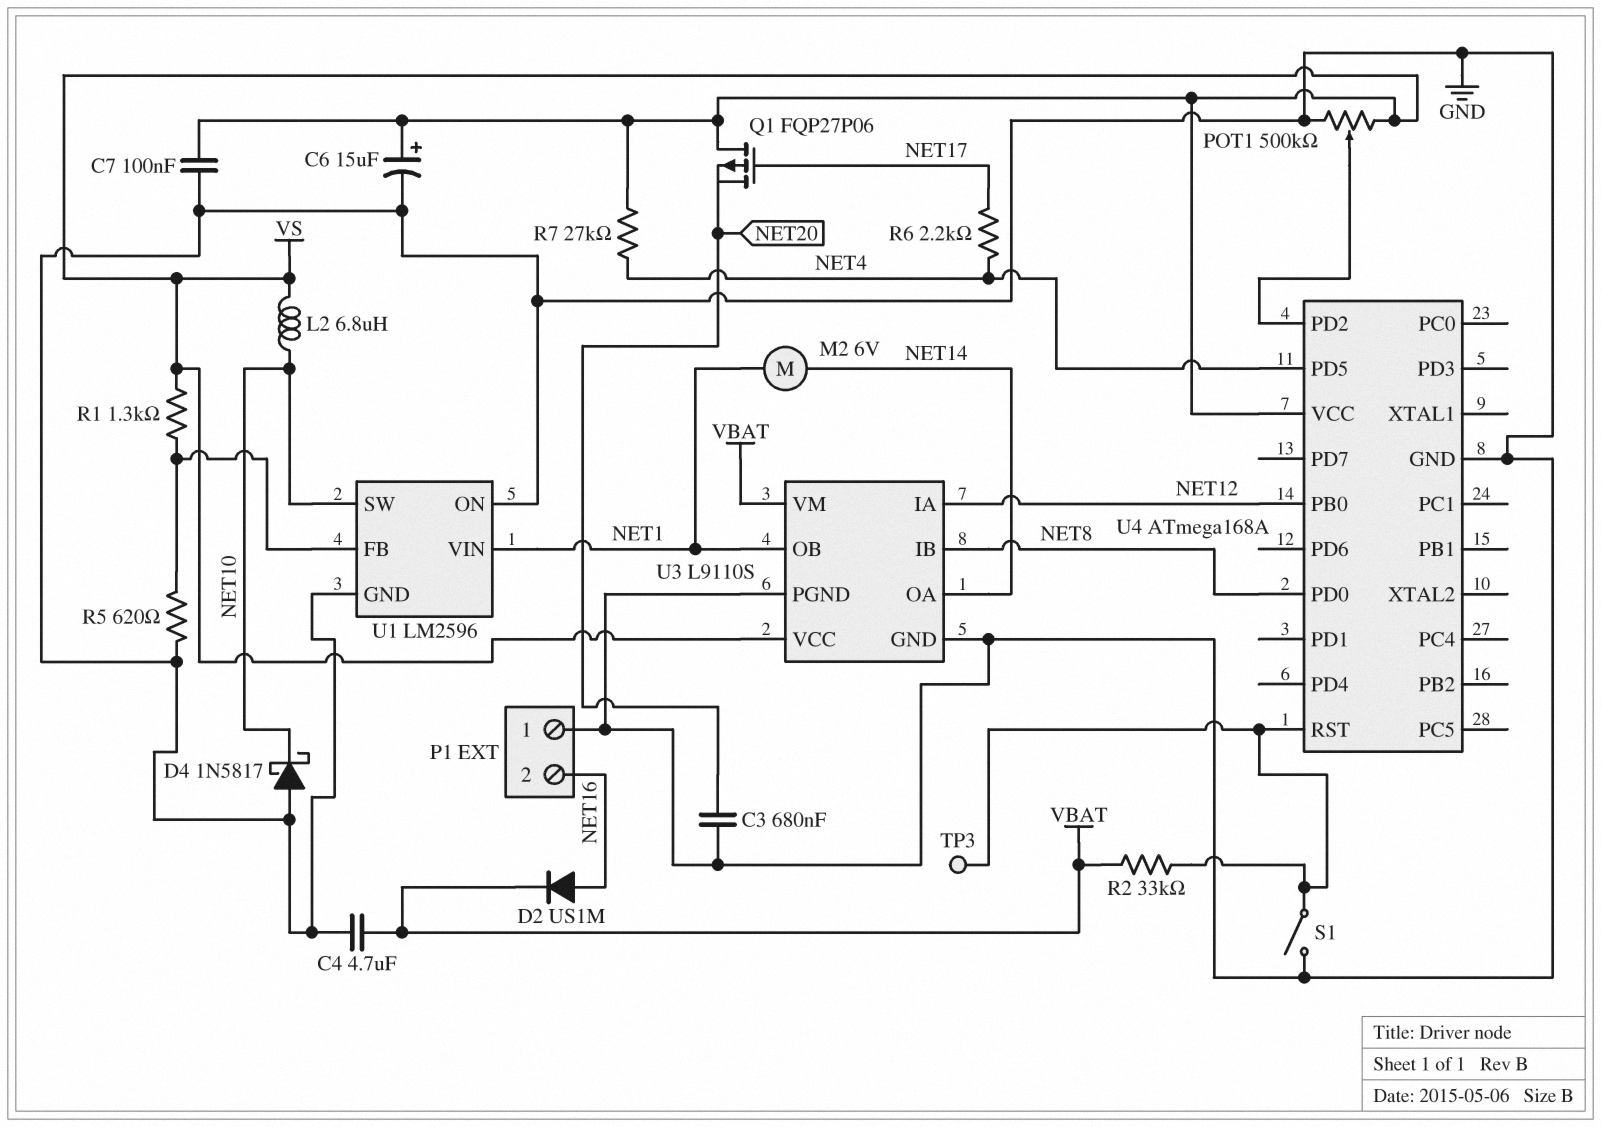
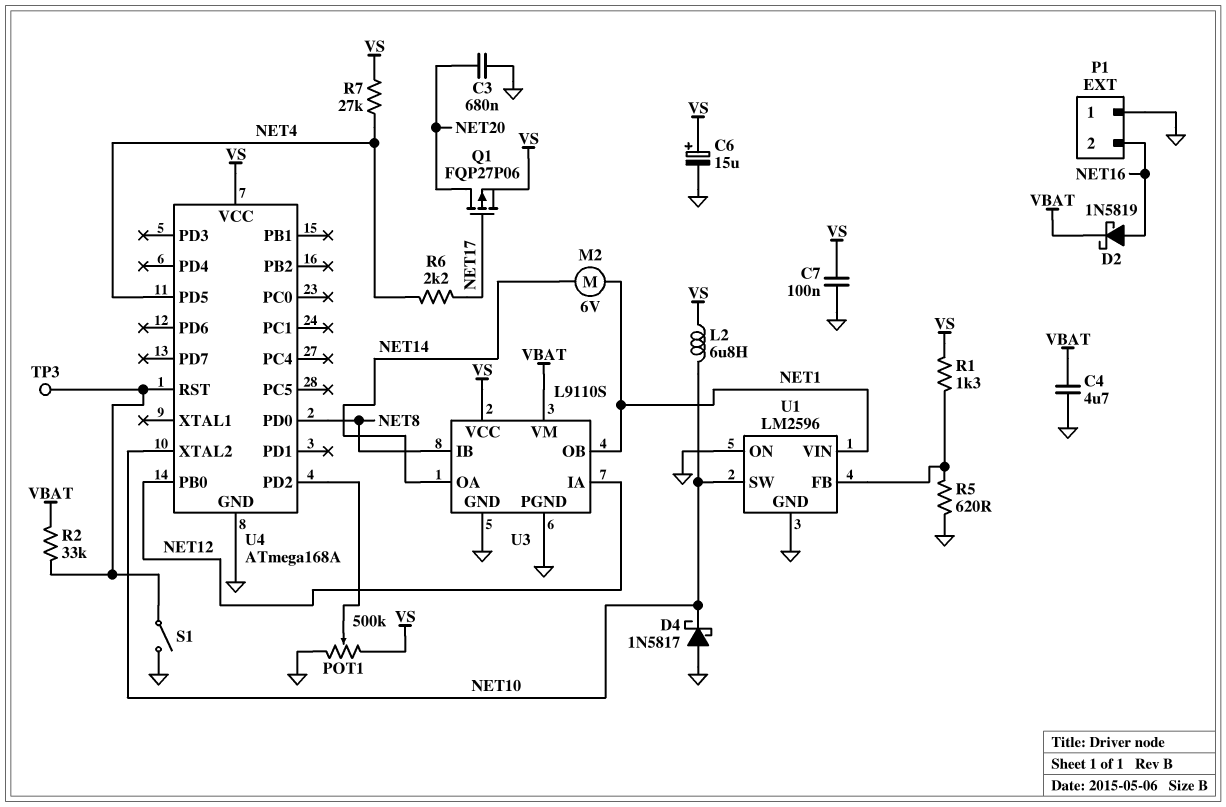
D2: diode US1M (A NET16, K VBAT) -> schottky 1N5819 (A NET16, K VBAT)
Q1: PMOS FQP27P06 (G NET17, D VS, S NET20) -> PMOS FQP27P06 (G NET17, D NET20, S VS)
U4 pin XTAL2: none -> NET10

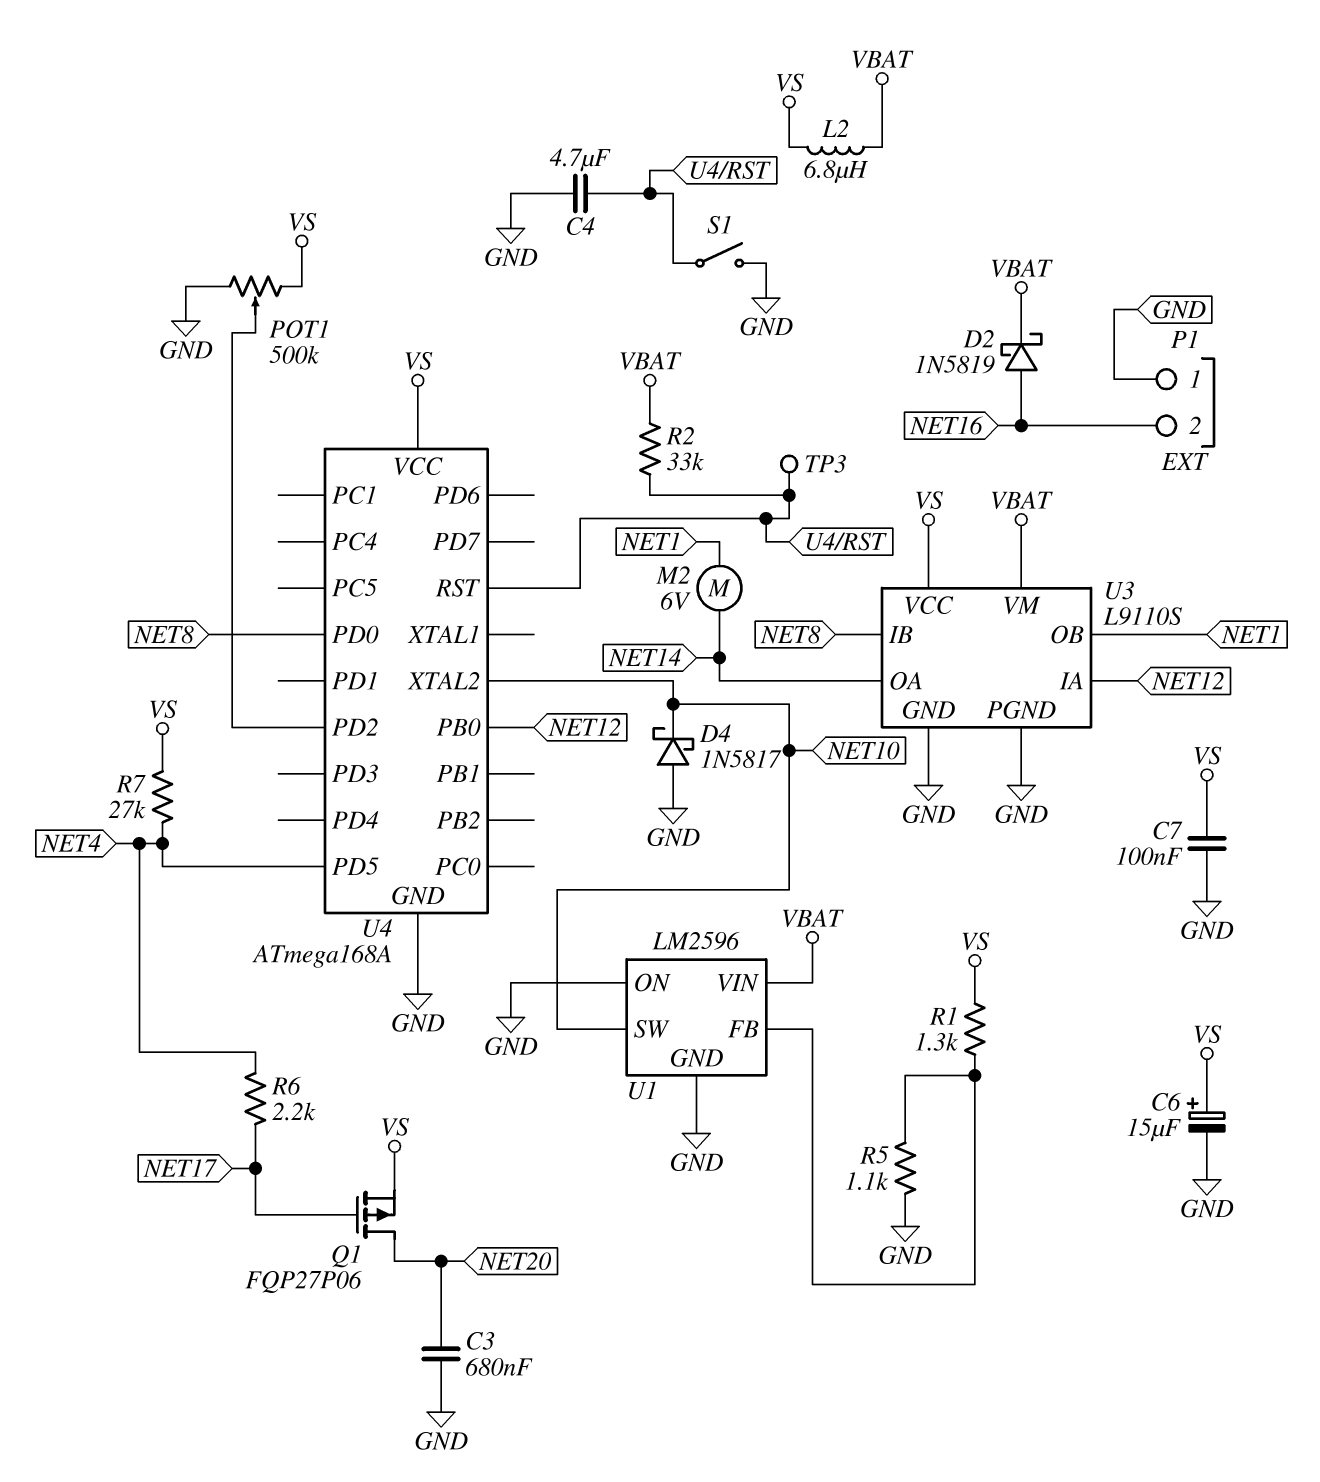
C4: 4.7uF (GND, VBAT) -> 4.7uF (GND, U4/RST)
L2: 6.8uH (NET10, VS) -> 6.8uH (VBAT, VS)
R5: 620 (GND, U1/FB) -> 1.1k (GND, U1/FB)
U1 pin VIN: NET1 -> VBAT

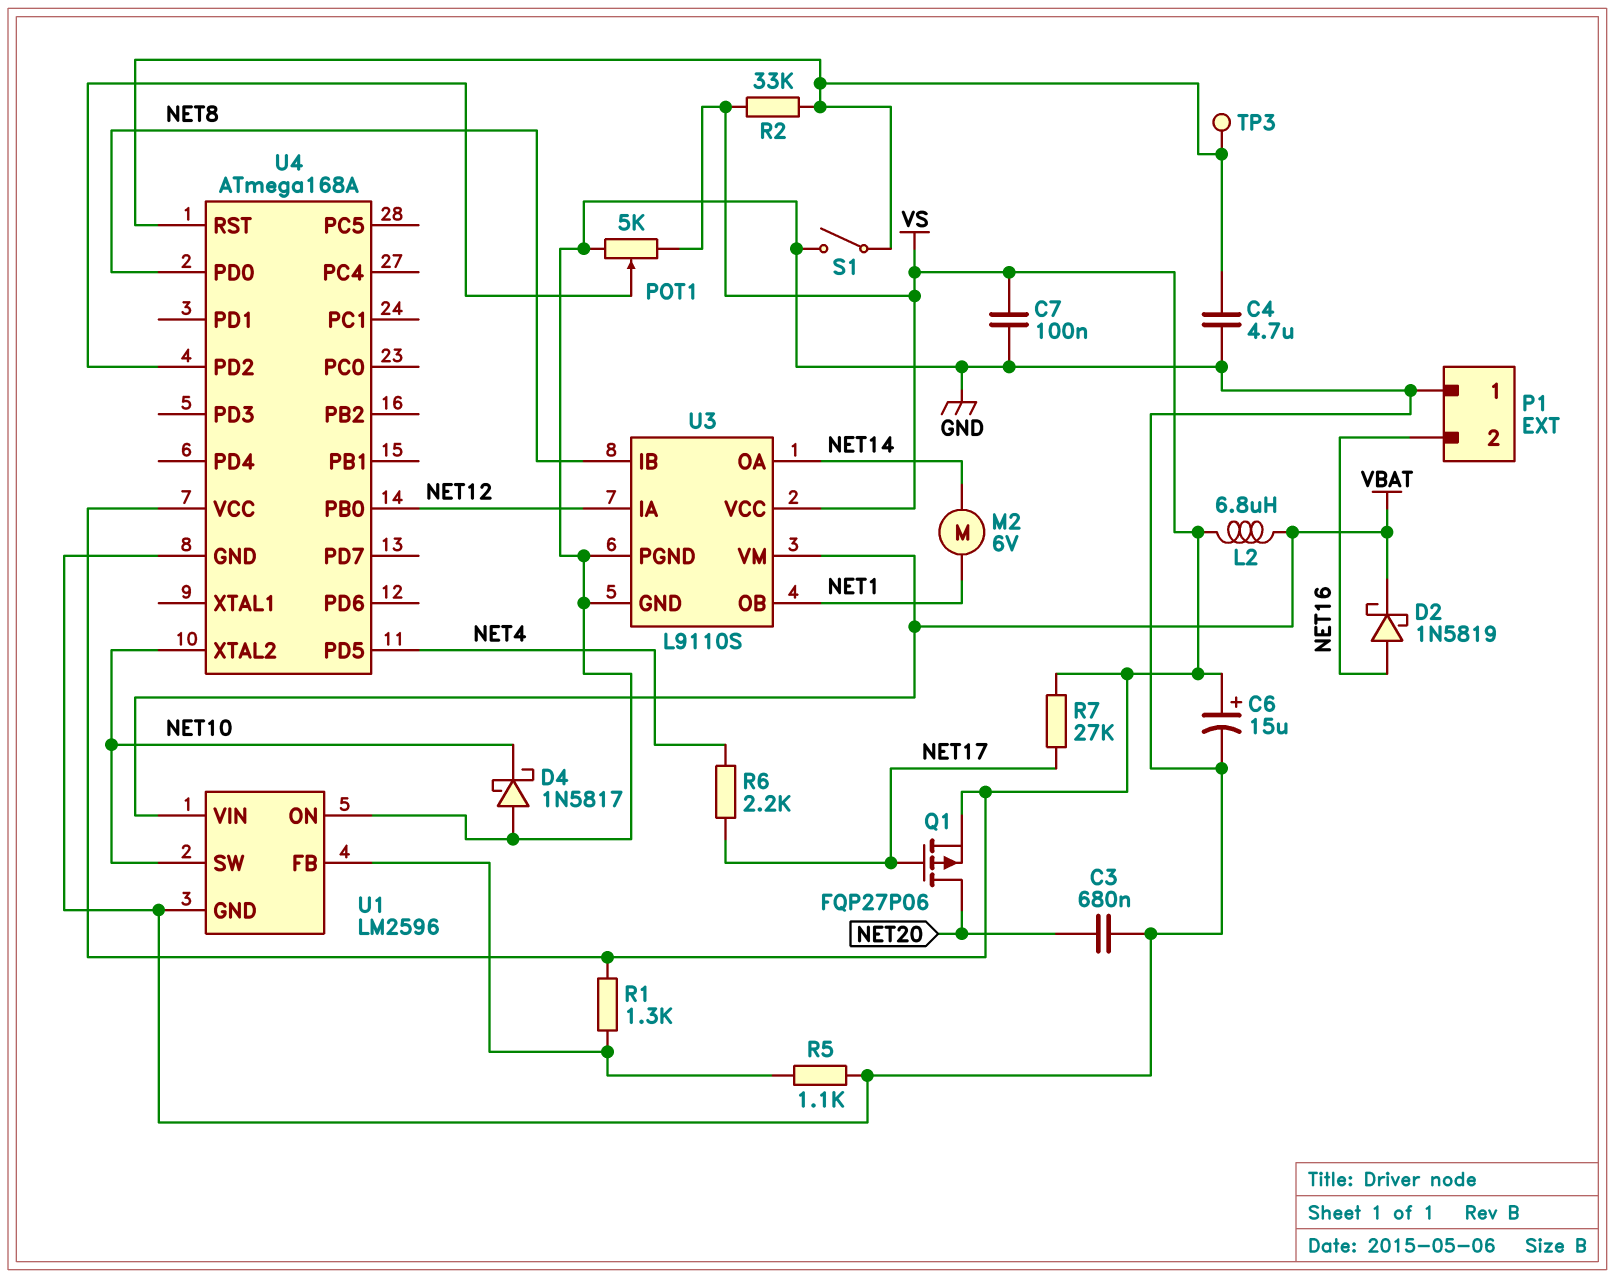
POT1: 500k (GND, VS, wiper U4/PD2) -> 5k (GND, VS, wiper U4/PD2)
R2: 33k (U4/RST, VBAT) -> 33k (U4/RST, VS)
R7: 27k (NET4, VS) -> 27k (NET17, VS)

